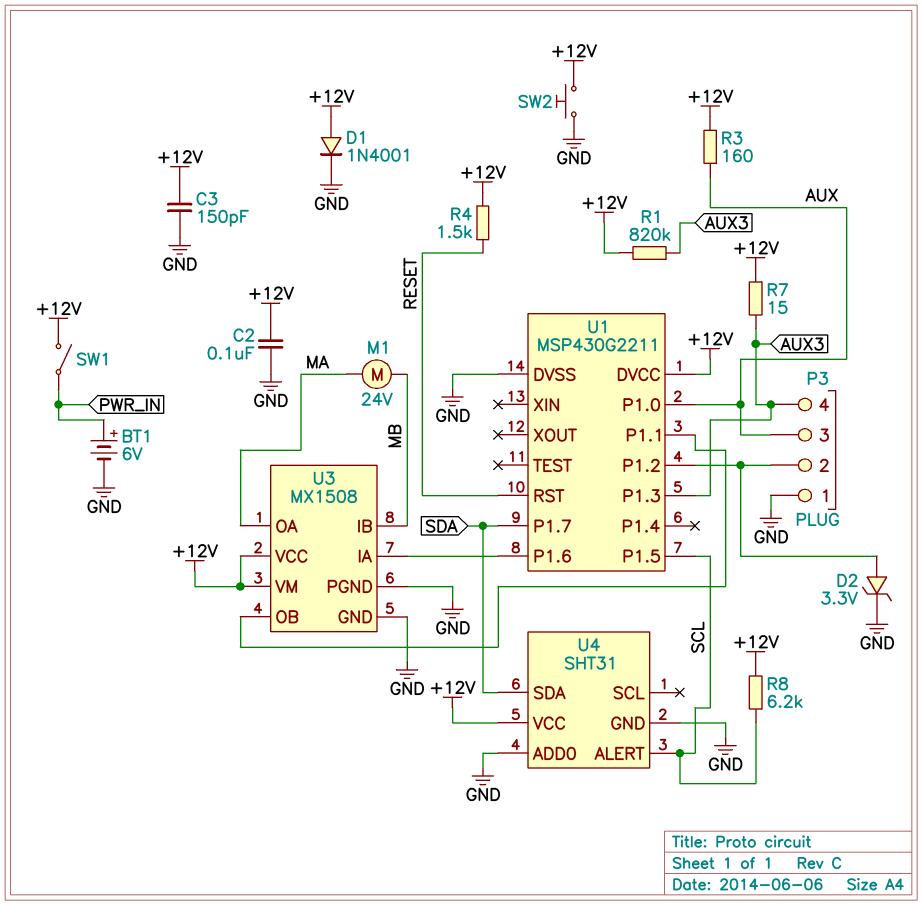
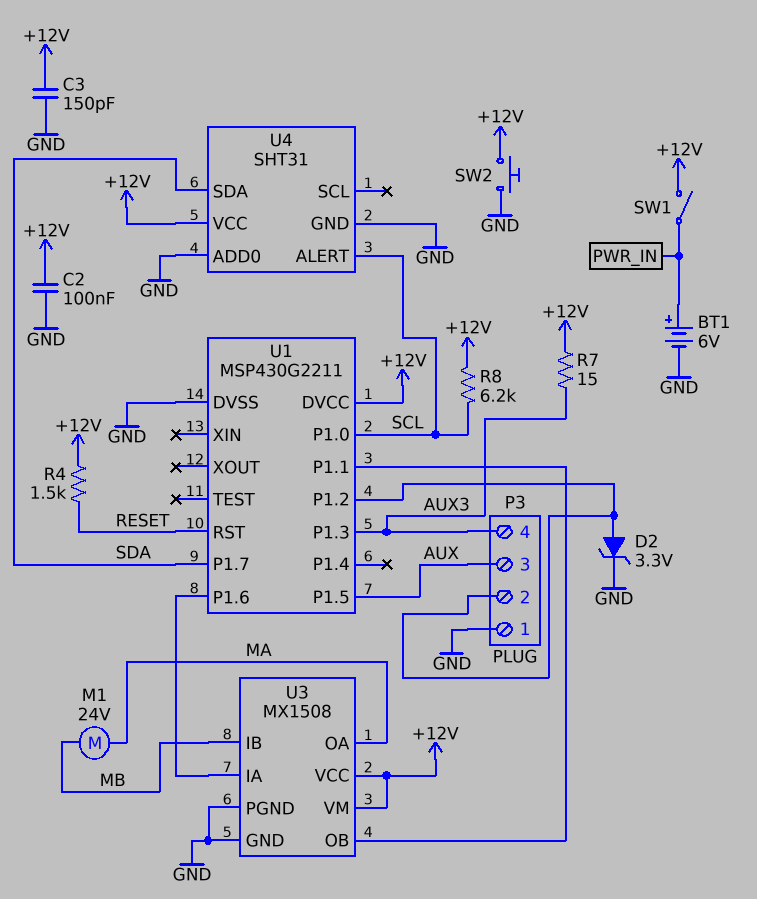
D1: diode 1N4001 (A +12V, K GND) -> none
R1: 820k (+12V, AUX3) -> none
R3: 160 (+12V, AUX) -> none
U1 pin P1.0: AUX -> SCL
U1 pin P1.5: SCL -> AUX

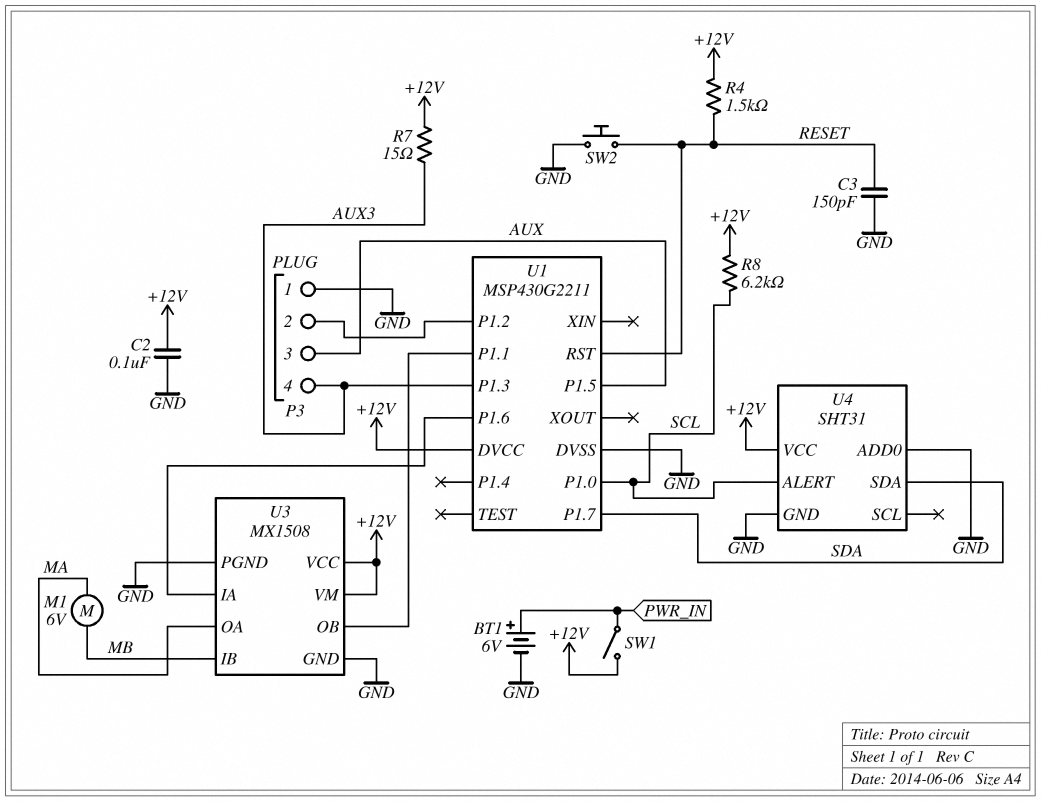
C3: 150pF (+12V, GND) -> 150pF (GND, RESET)
D2: zener 3.3V (A P3/2, K GND) -> none
M1: motor 24V (MA, MB) -> motor 6V (MA, MB)
SW2: button (+12V, GND) -> button (GND, RESET)

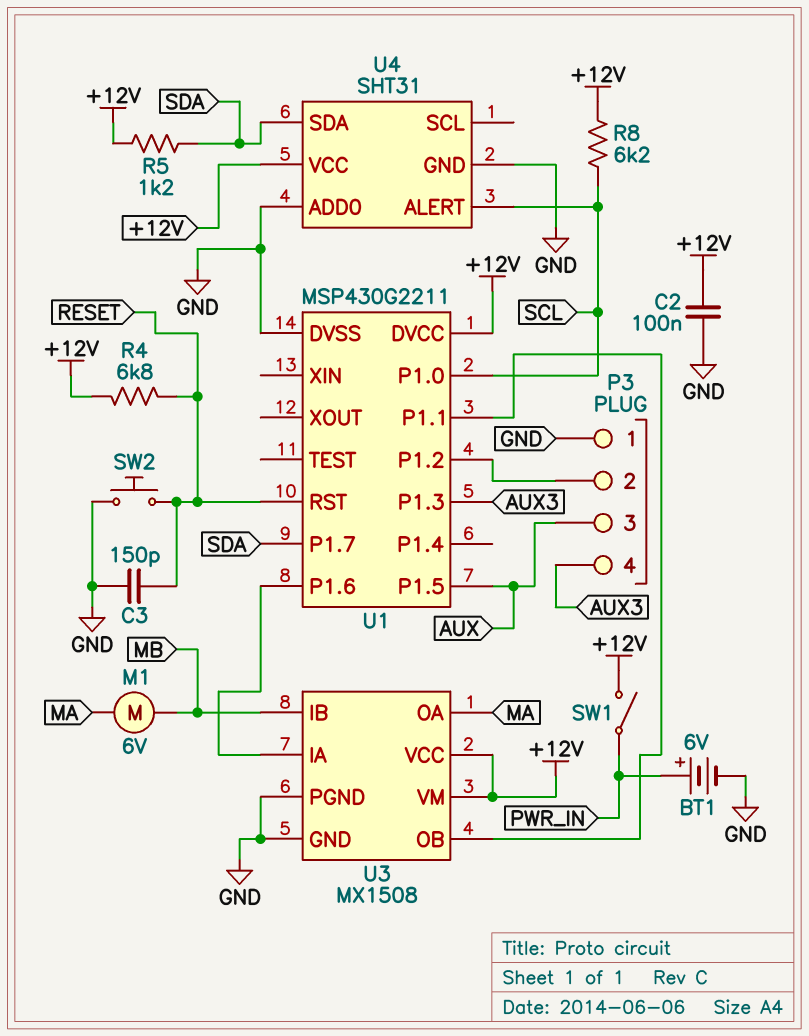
R4: 1.5k (+12V, RESET) -> 6.8k (+12V, RESET)
R5: none -> 1.2k (+12V, SDA)
R7: 15 (+12V, AUX3) -> none

